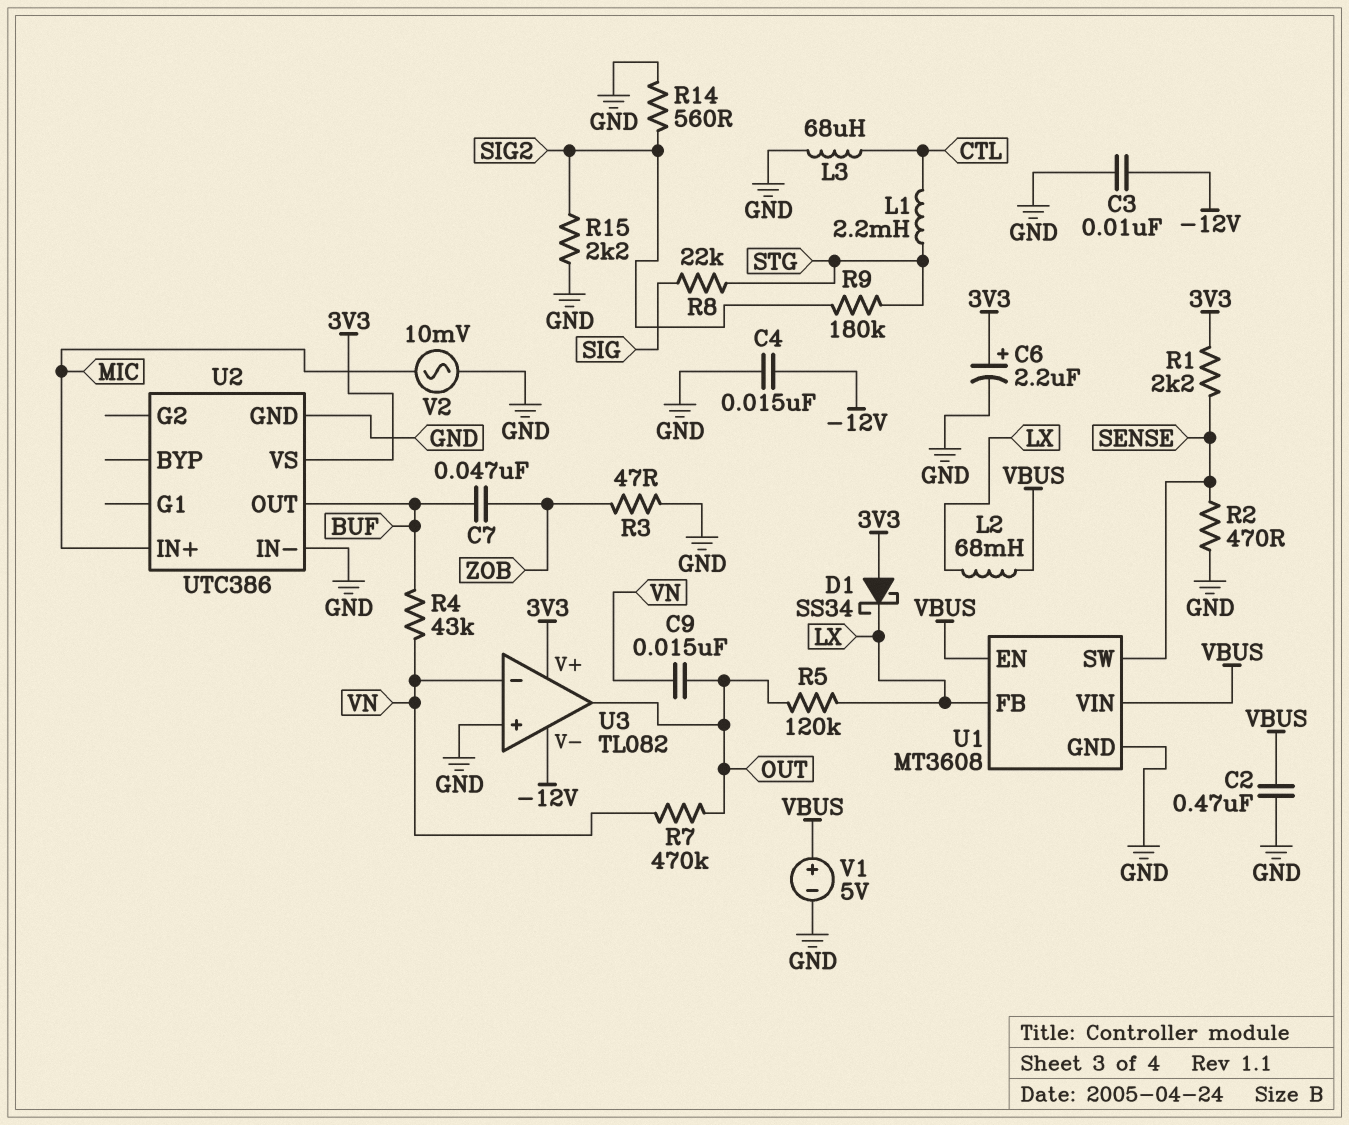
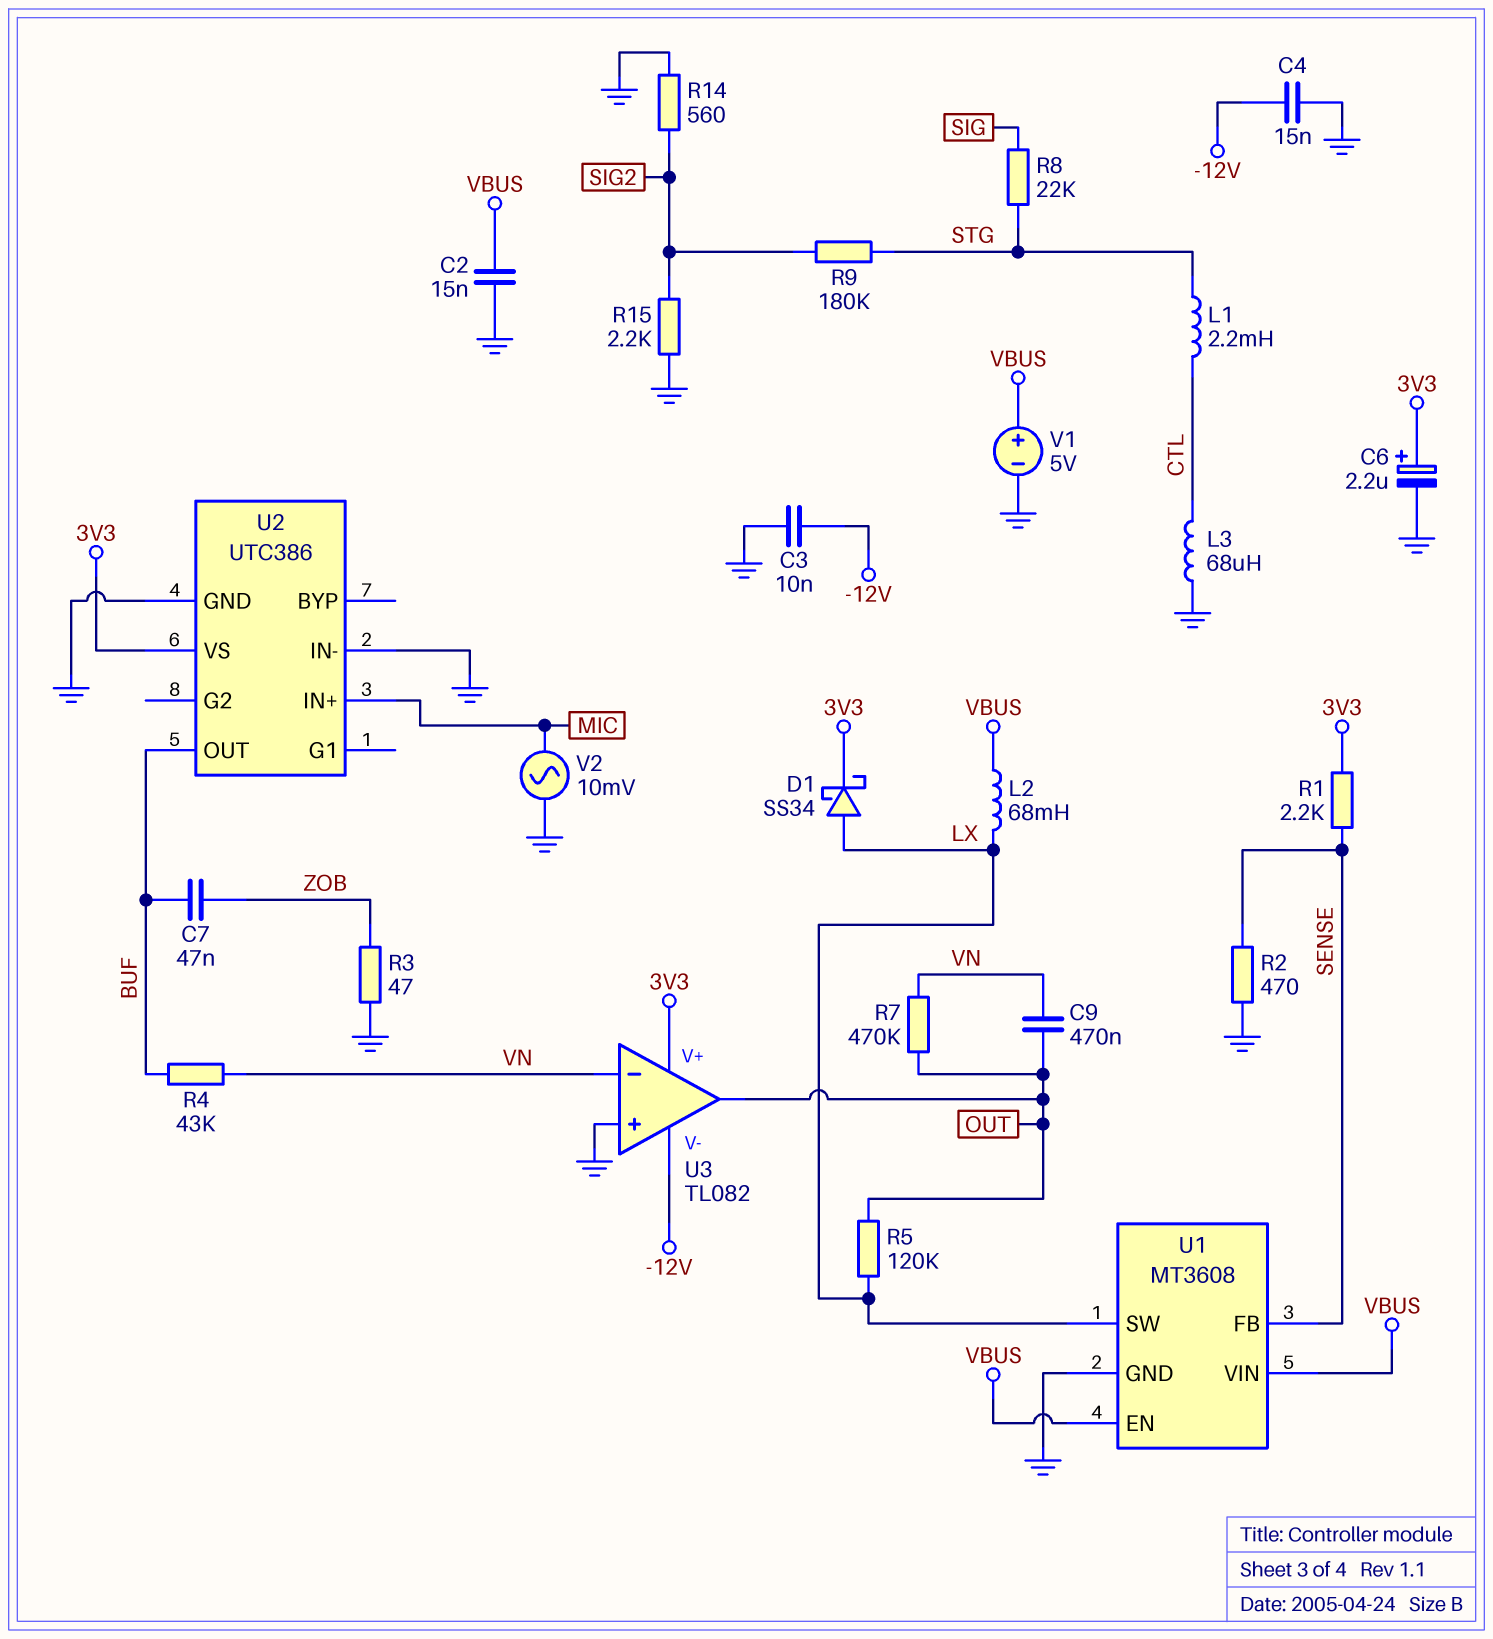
C2: 470nF (GND, VBUS) -> 15nF (GND, VBUS)
C9: 15nF (OUT, VN) -> 470nF (OUT, VN)
D1: schottky SS34 (A 3V3, K LX) -> schottky SS34 (A LX, K 3V3)
U1 pin FB: LX -> SENSE
U1 pin SW: SENSE -> LX

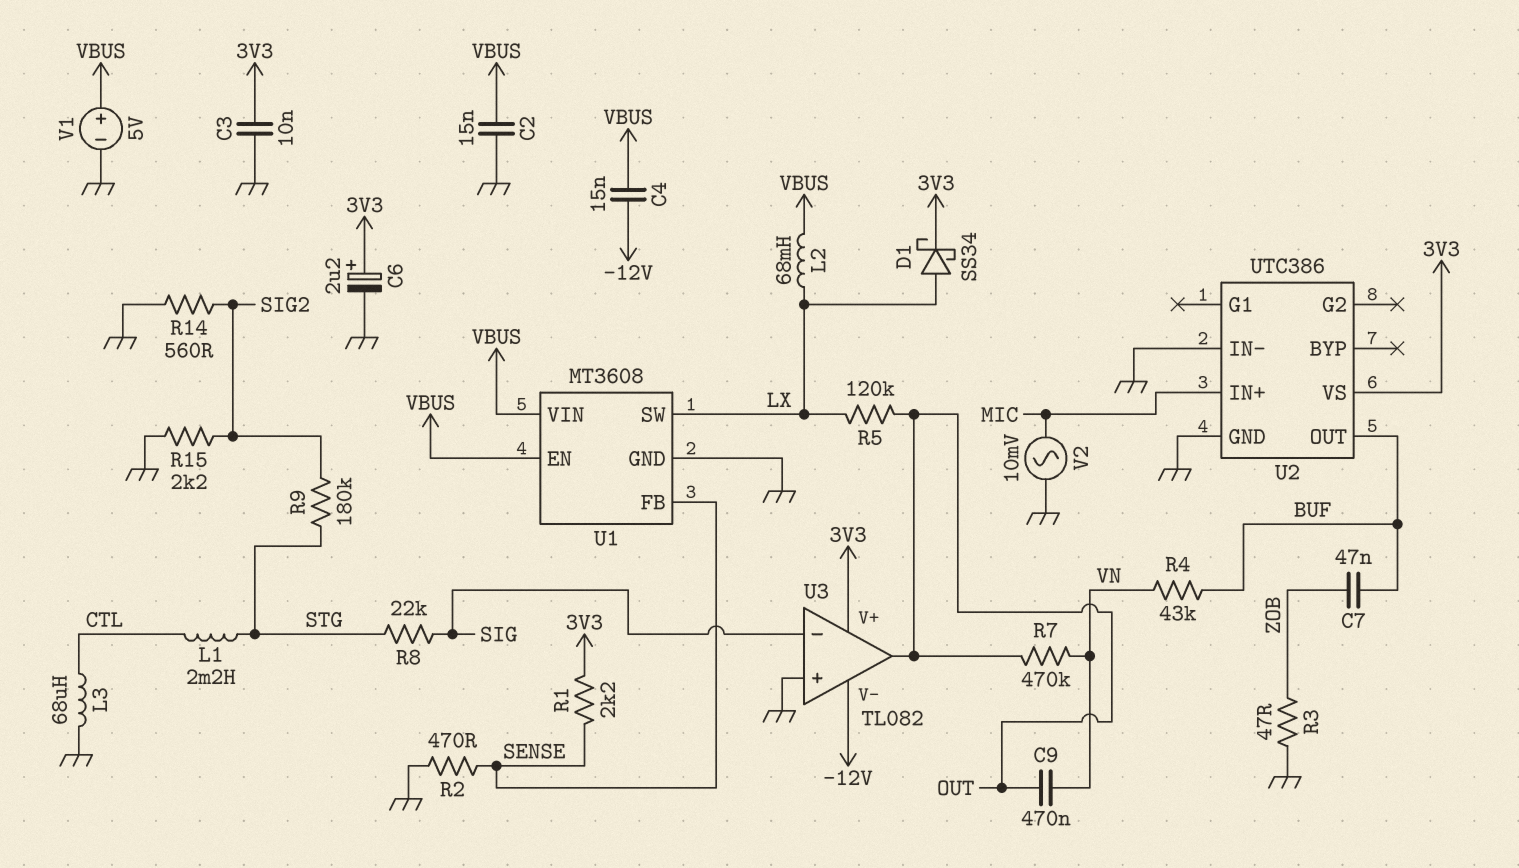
C3: 10nF (-12V, GND) -> 10nF (3V3, GND)
C4: 15nF (-12V, GND) -> 15nF (-12V, VBUS)
U3 pin in-: VN -> SIG

